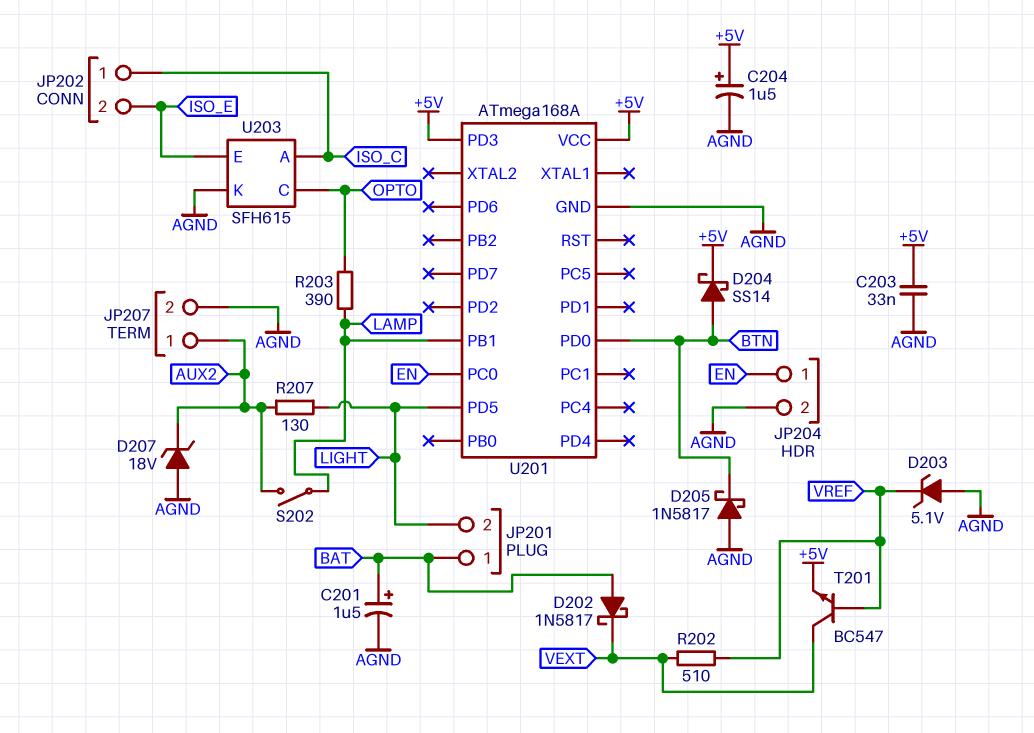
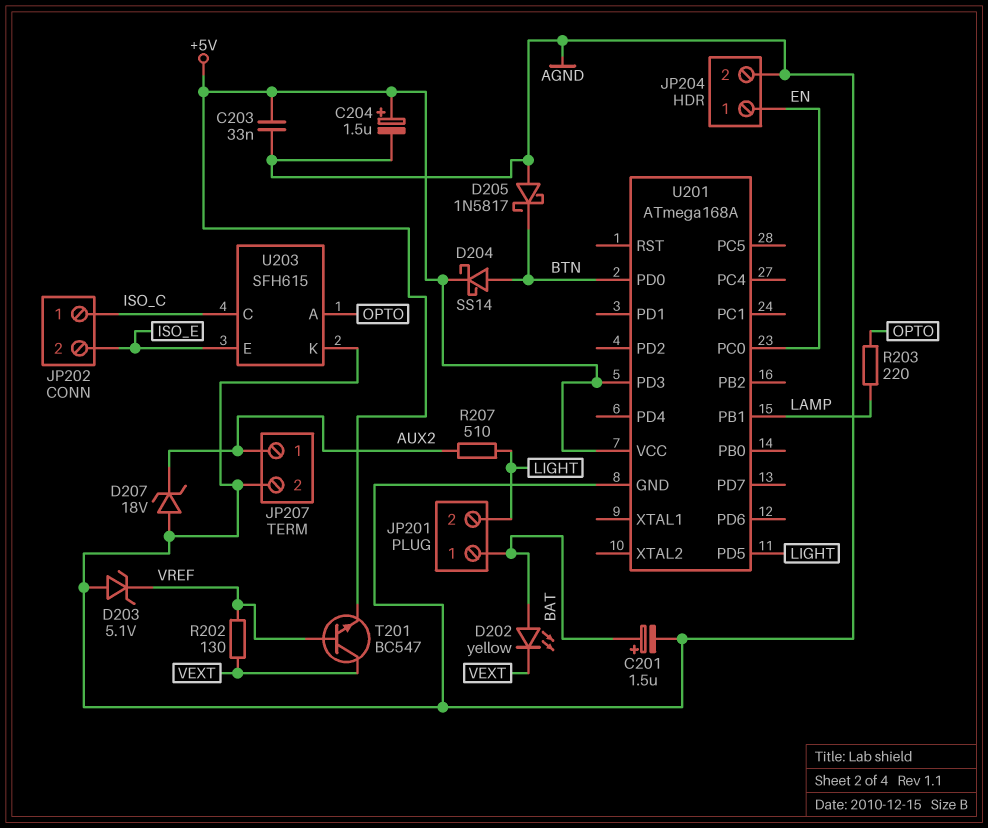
D202: schottky 1N5817 (A BAT, K VEXT) -> LED yellow (A BAT, K VEXT)
R202: 510 (VEXT, VREF) -> 130 (VEXT, VREF)
R203: 390 (LAMP, OPTO) -> 220 (LAMP, OPTO)
R207: 130 (AUX2, LIGHT) -> 510 (AUX2, LIGHT)
S202: switch (AUX2, LAMP) -> none
U203 pin A: ISO_C -> OPTO
U203 pin C: OPTO -> ISO_C

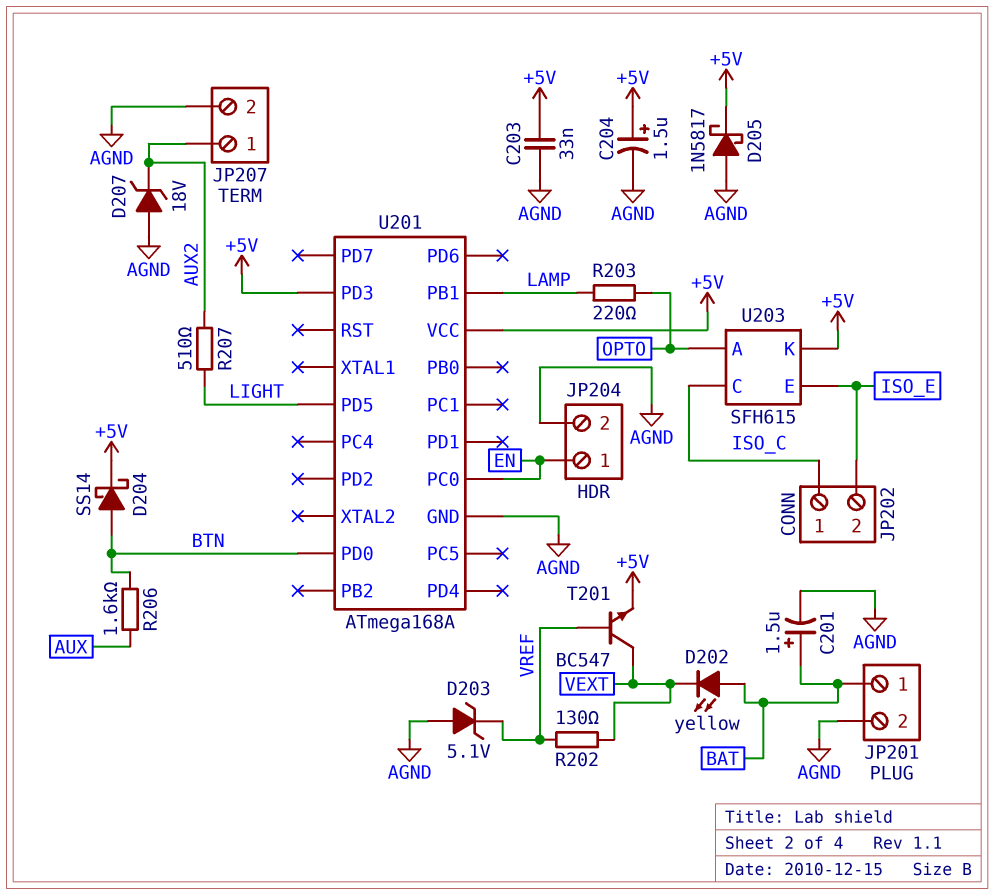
D205: schottky 1N5817 (A AGND, K BTN) -> schottky 1N5817 (A AGND, K +5V)
JP201 pin 2: LIGHT -> AGND
R206: none -> 1.6k (AUX, BTN)
U203 pin K: AGND -> +5V

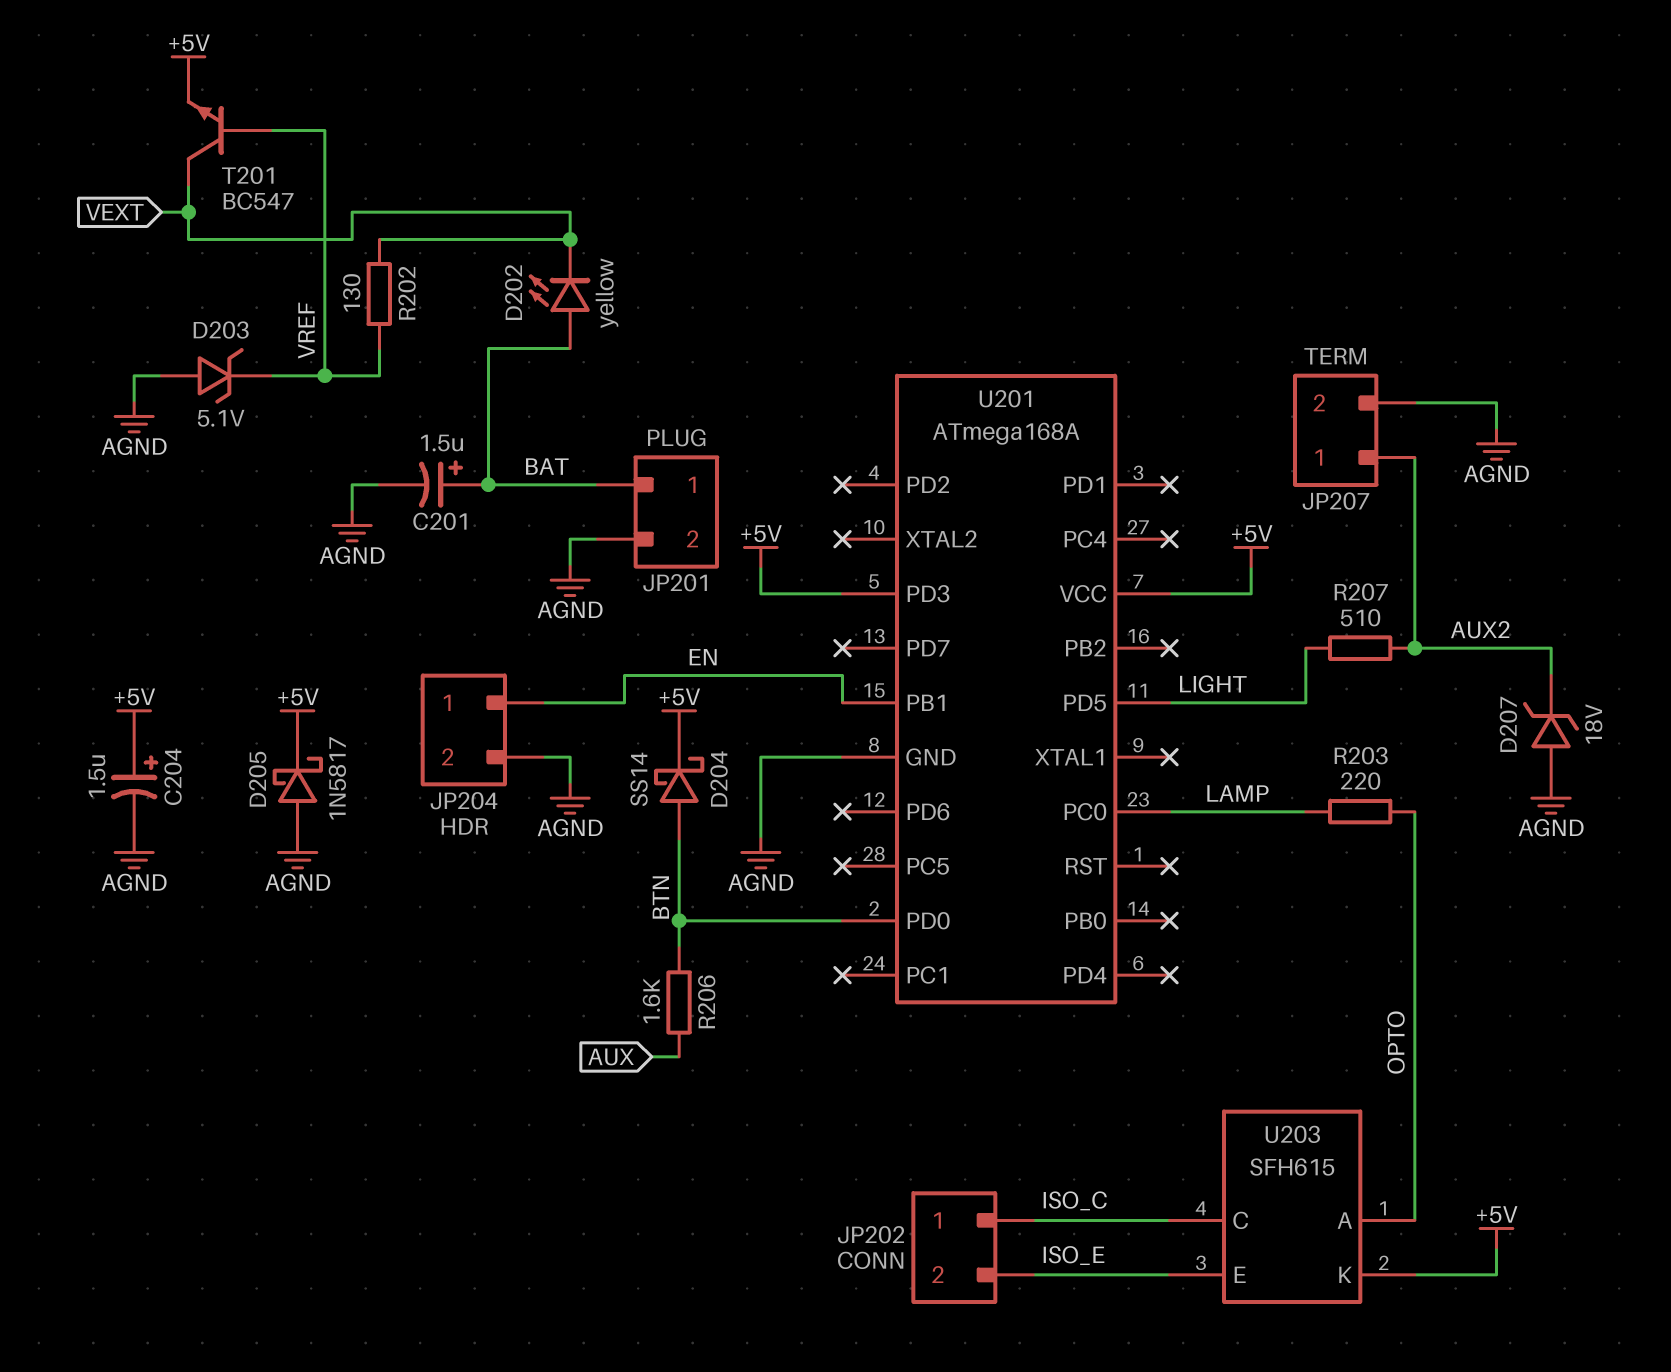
C203: 33nF (+5V, AGND) -> none
U201 pin PB1: LAMP -> EN
U201 pin PC0: EN -> LAMP

